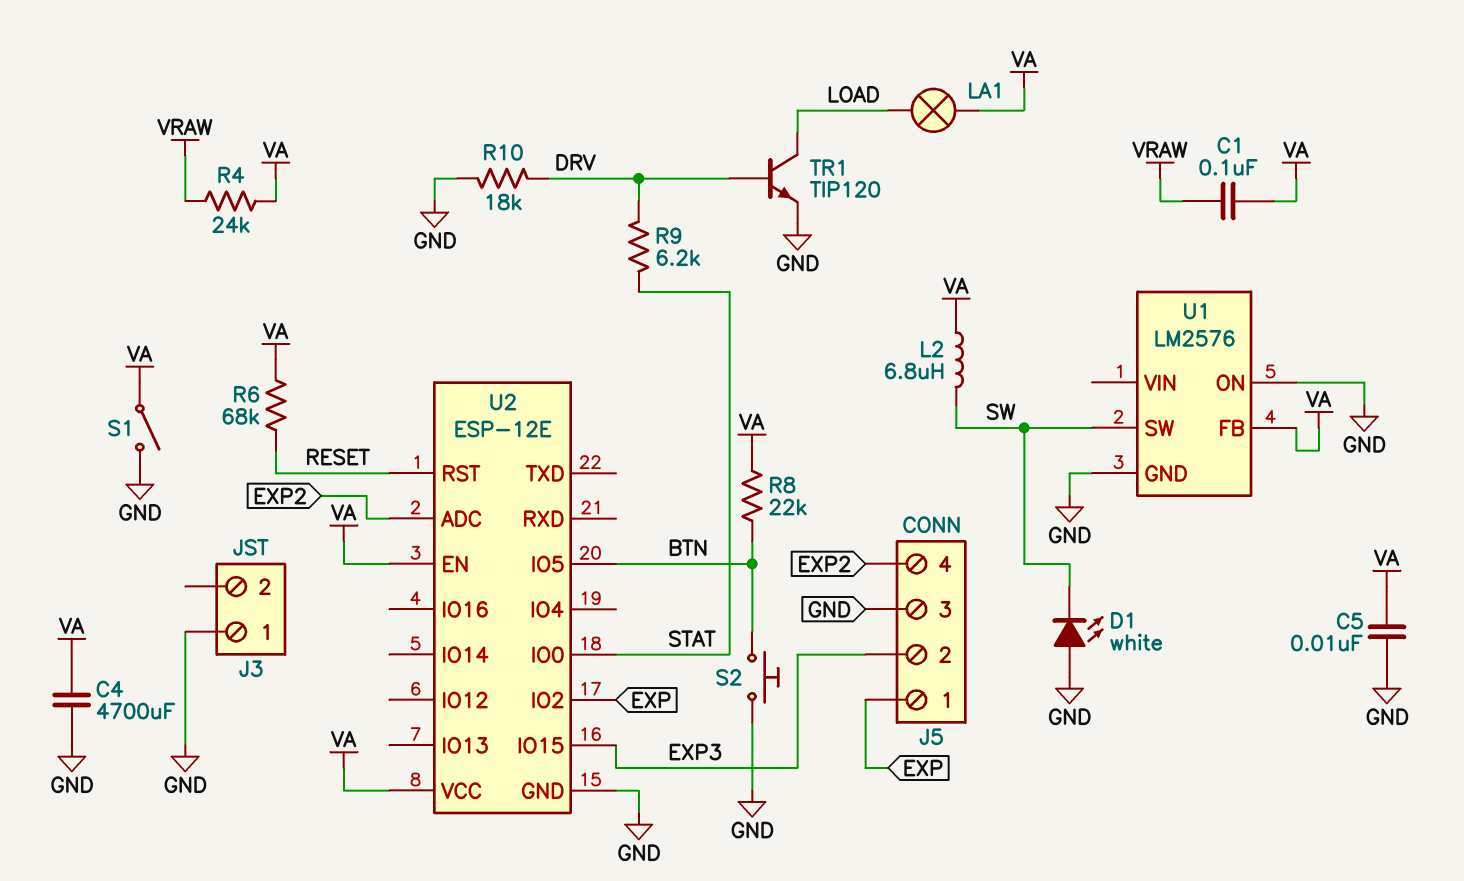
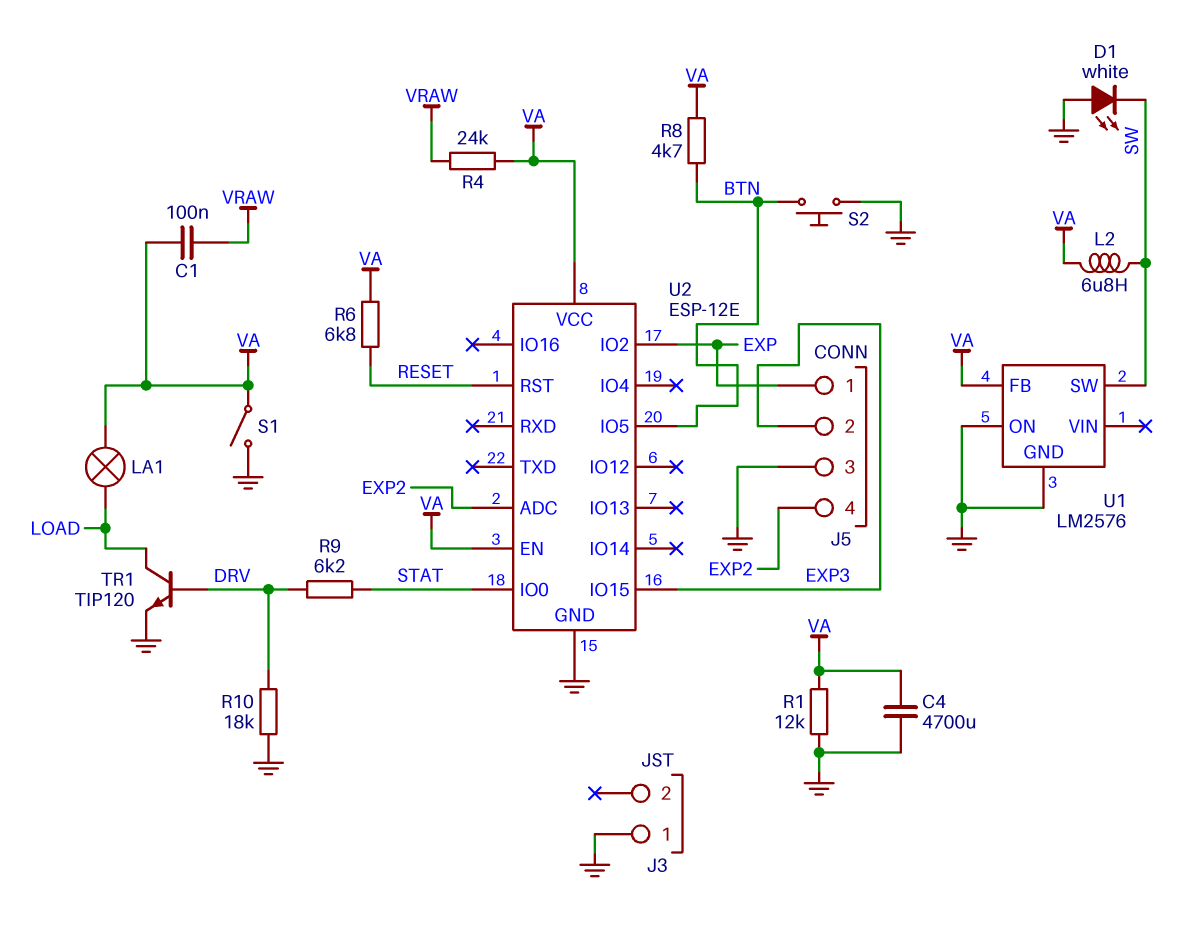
C5: 10nF (GND, VA) -> none
R1: none -> 12k (GND, VA)
R6: 68k (RESET, VA) -> 6.8k (RESET, VA)
R8: 22k (BTN, VA) -> 4.7k (BTN, VA)

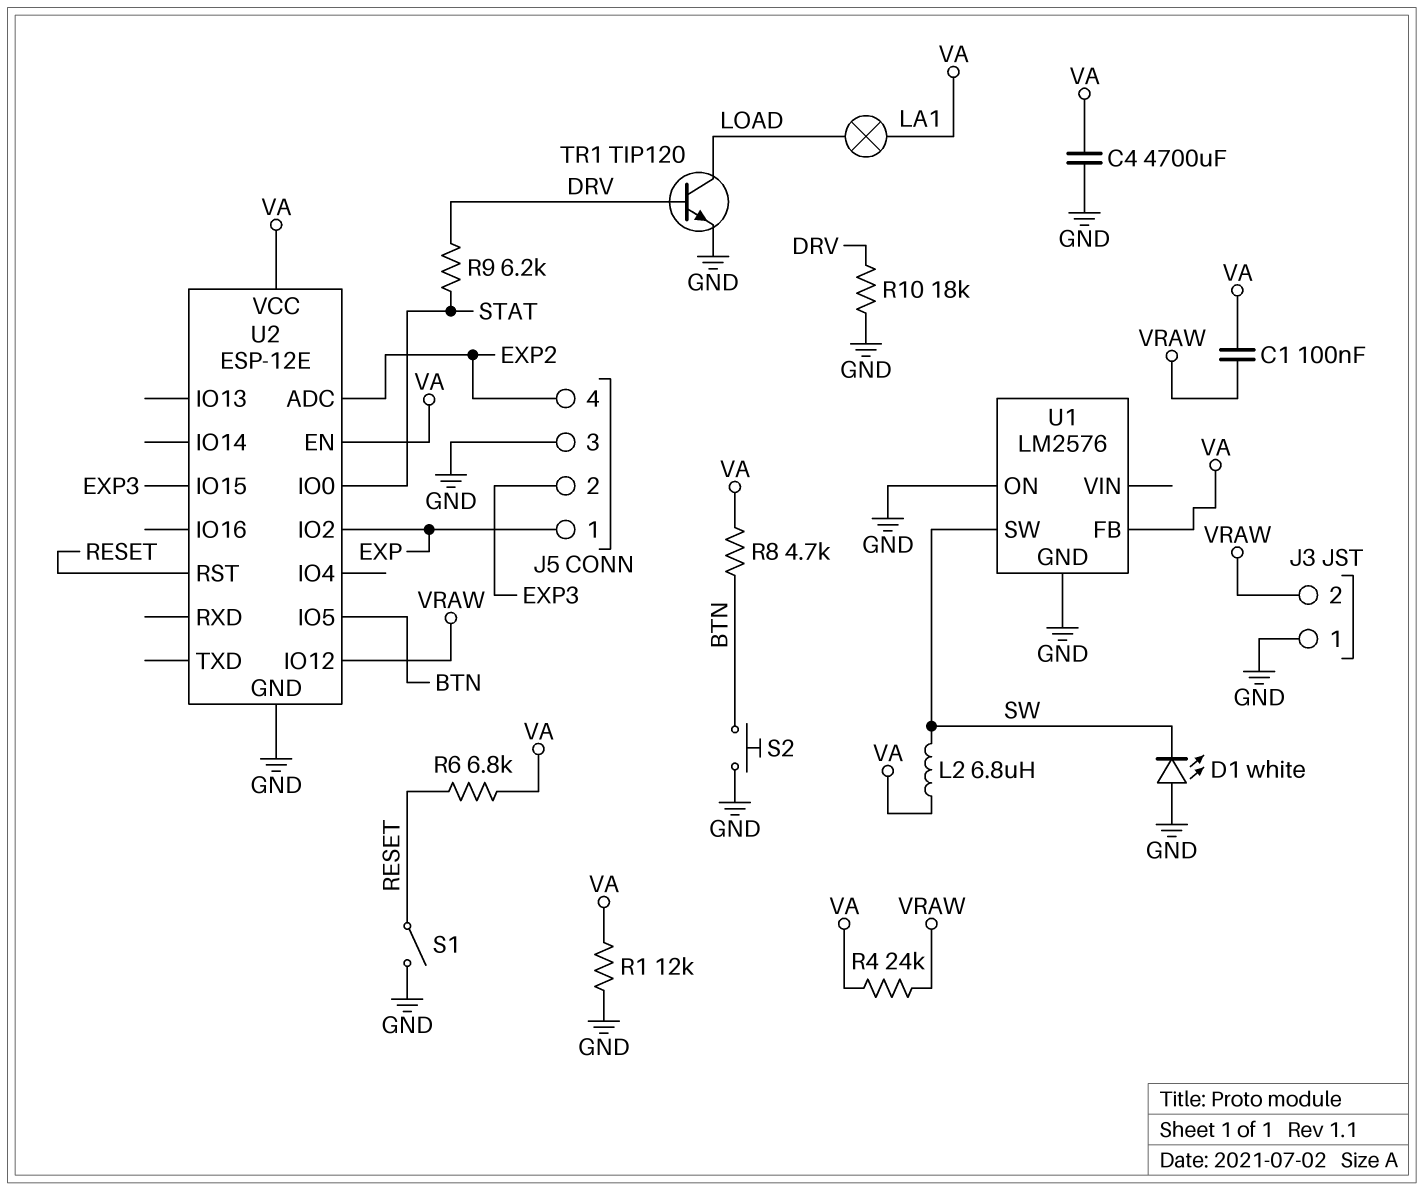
J3 pin 2: none -> VRAW
S1: switch (GND, VA) -> switch (GND, RESET)
U2 pin IO12: none -> VRAW

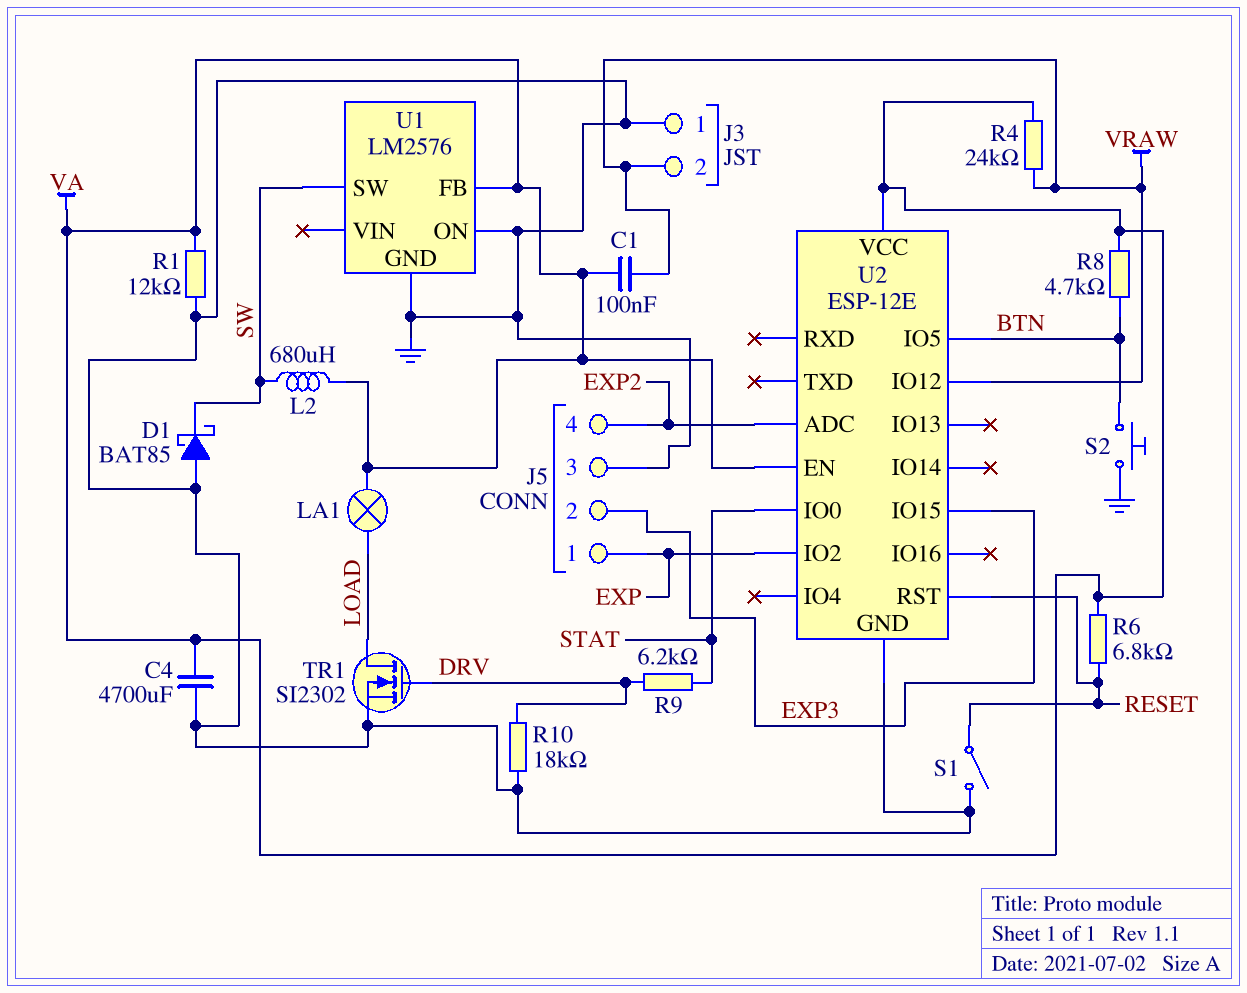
D1: LED white (A GND, K SW) -> schottky BAT85 (A GND, K SW)
L2: 6.8uH (SW, VA) -> 680uH (SW, VA)
TR1: NPN TIP120 (B DRV, C LOAD, E GND) -> NMOS SI2302 (G DRV, D LOAD, S GND)

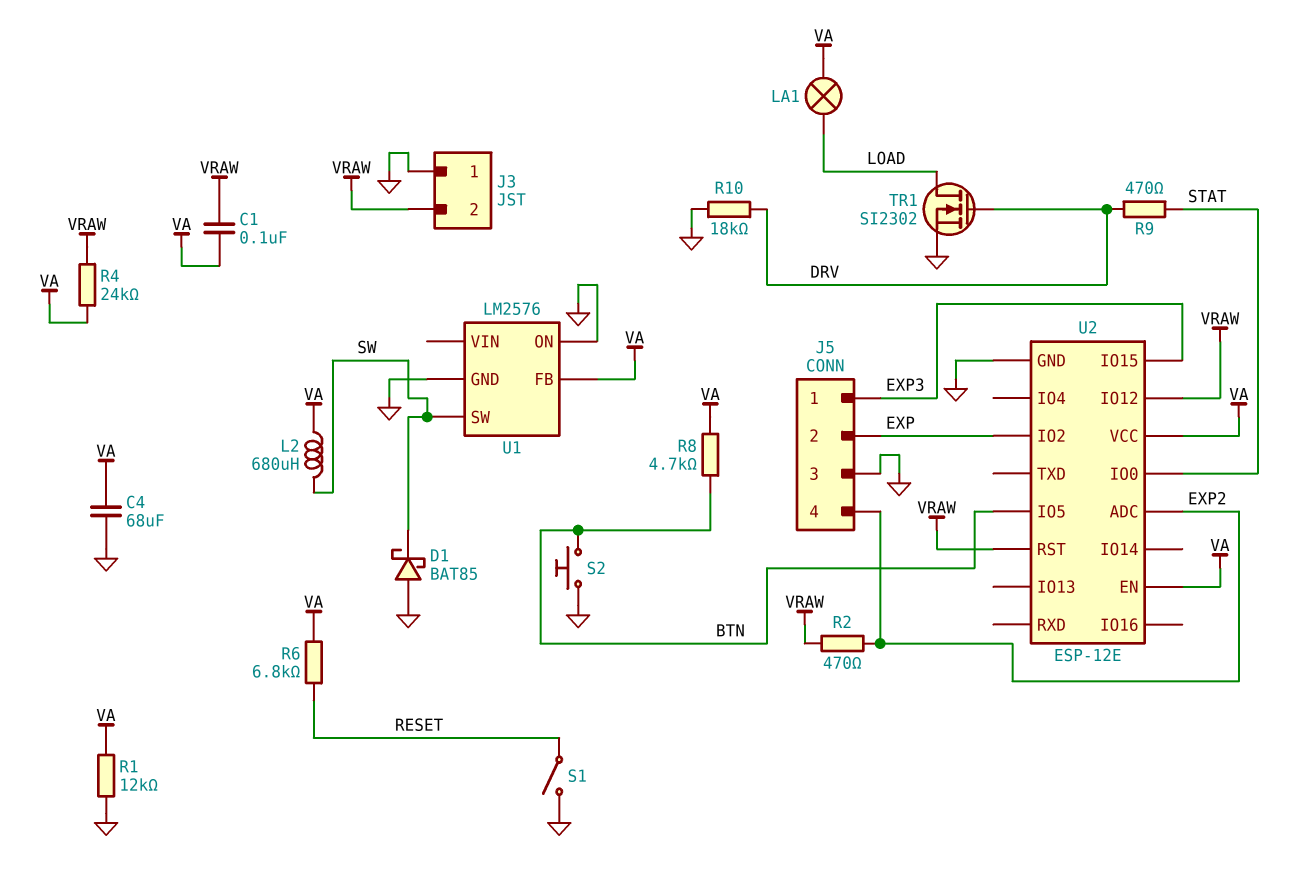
C4: 4700uF (GND, VA) -> 68uF (GND, VA)
J5 pin 1: EXP -> EXP3
J5 pin 2: EXP3 -> EXP
R2: none -> 470 (EXP2, VRAW)
R9: 6.2k (DRV, STAT) -> 470 (DRV, STAT)
U2 pin RST: RESET -> VRAW

